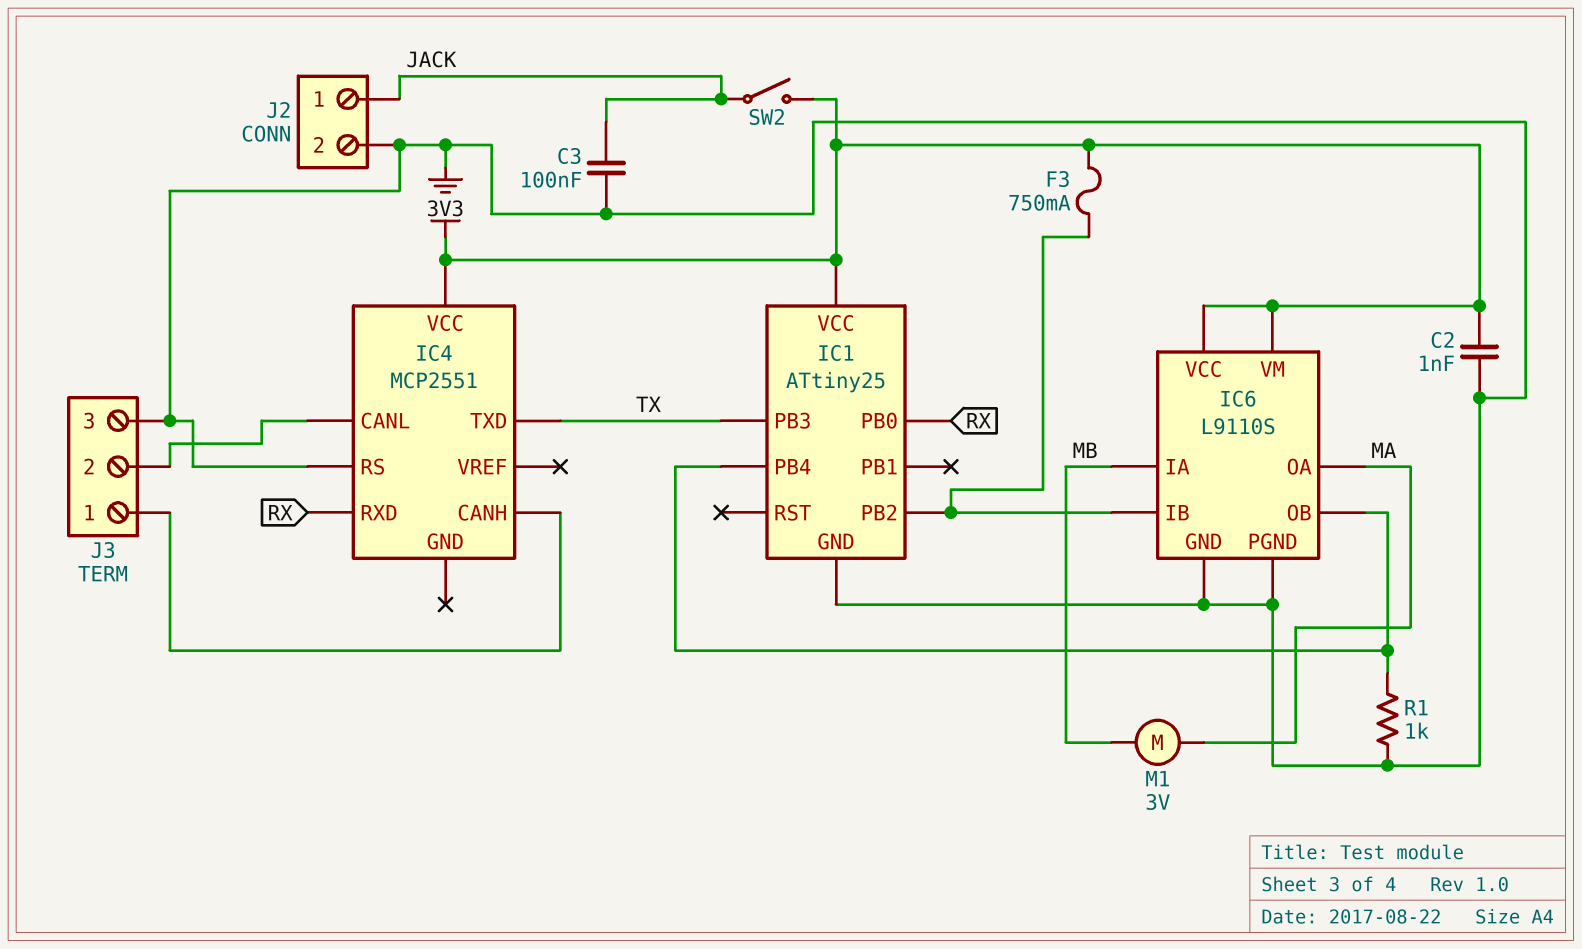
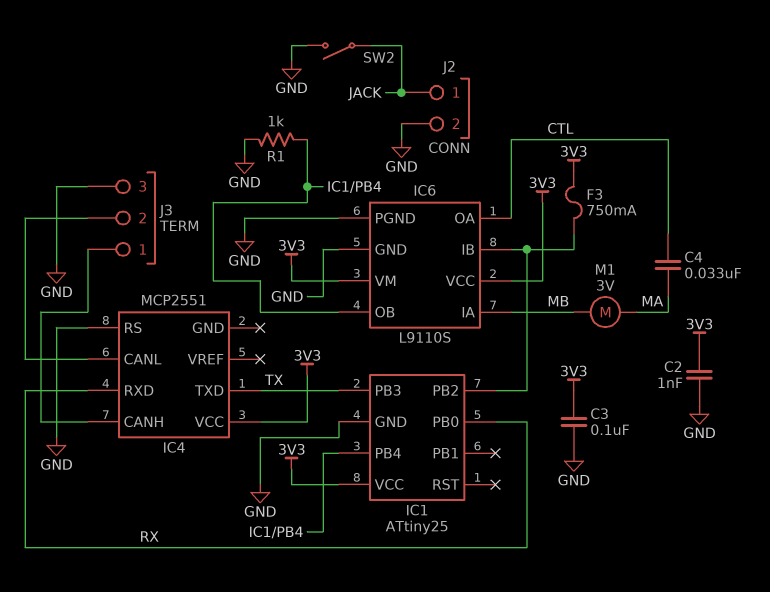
C3: 100nF (GND, JACK) -> 100nF (3V3, GND)
C4: none -> 33nF (CTL, MA)
IC6 pin OA: MA -> CTL
SW2: switch (3V3, JACK) -> switch (GND, JACK)

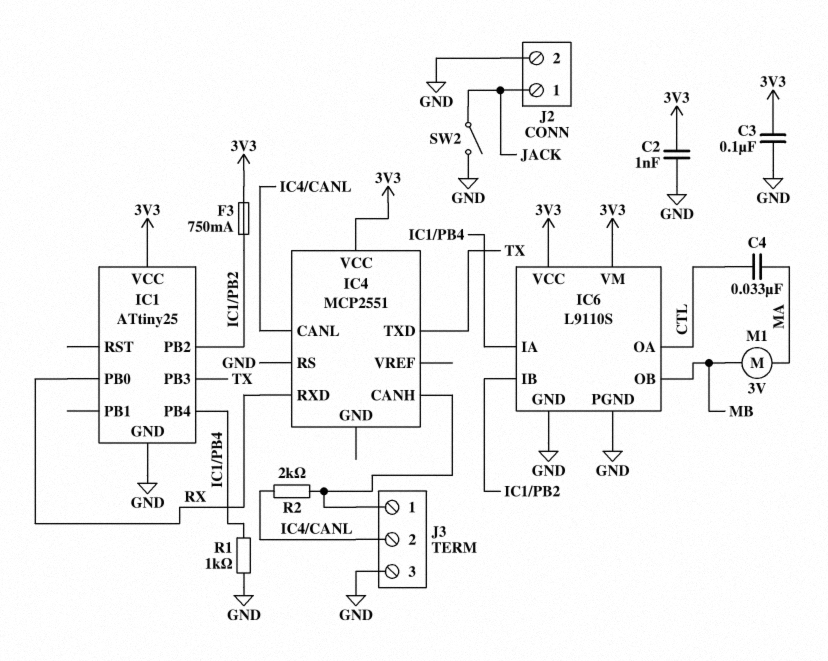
IC6 pin IA: MB -> IC1/PB4
IC6 pin OB: IC1/PB4 -> MB
R2: none -> 2k (IC4/CANH, IC4/CANL)

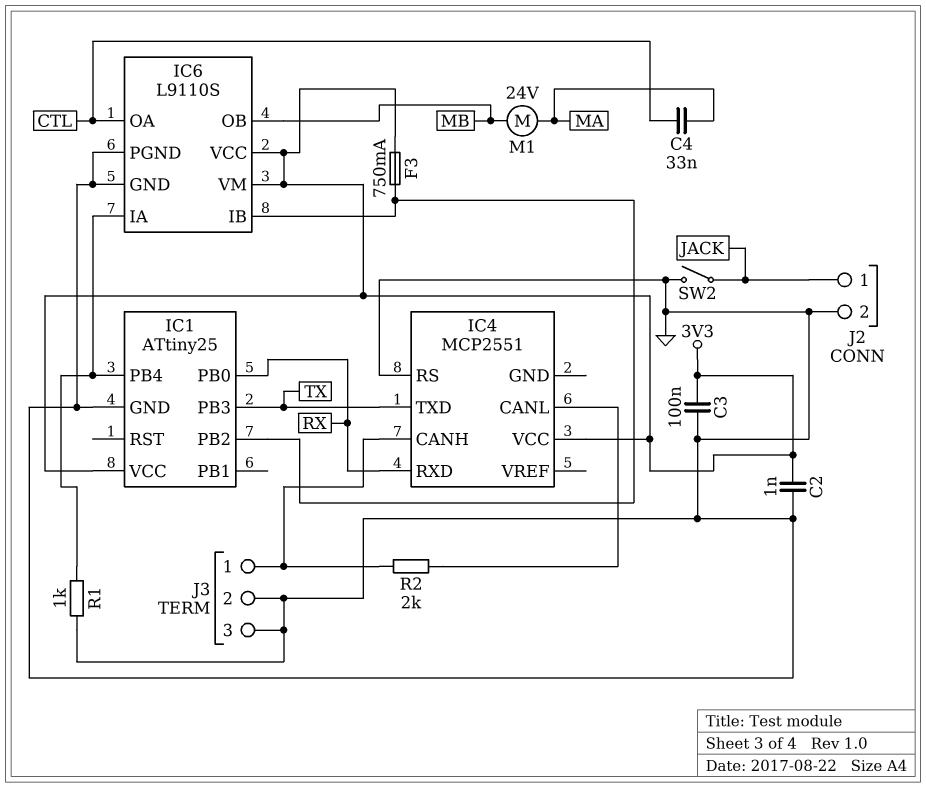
J3 pin 2: IC4/CANL -> GND
M1: motor 3V (MA, MB) -> motor 24V (MA, MB)

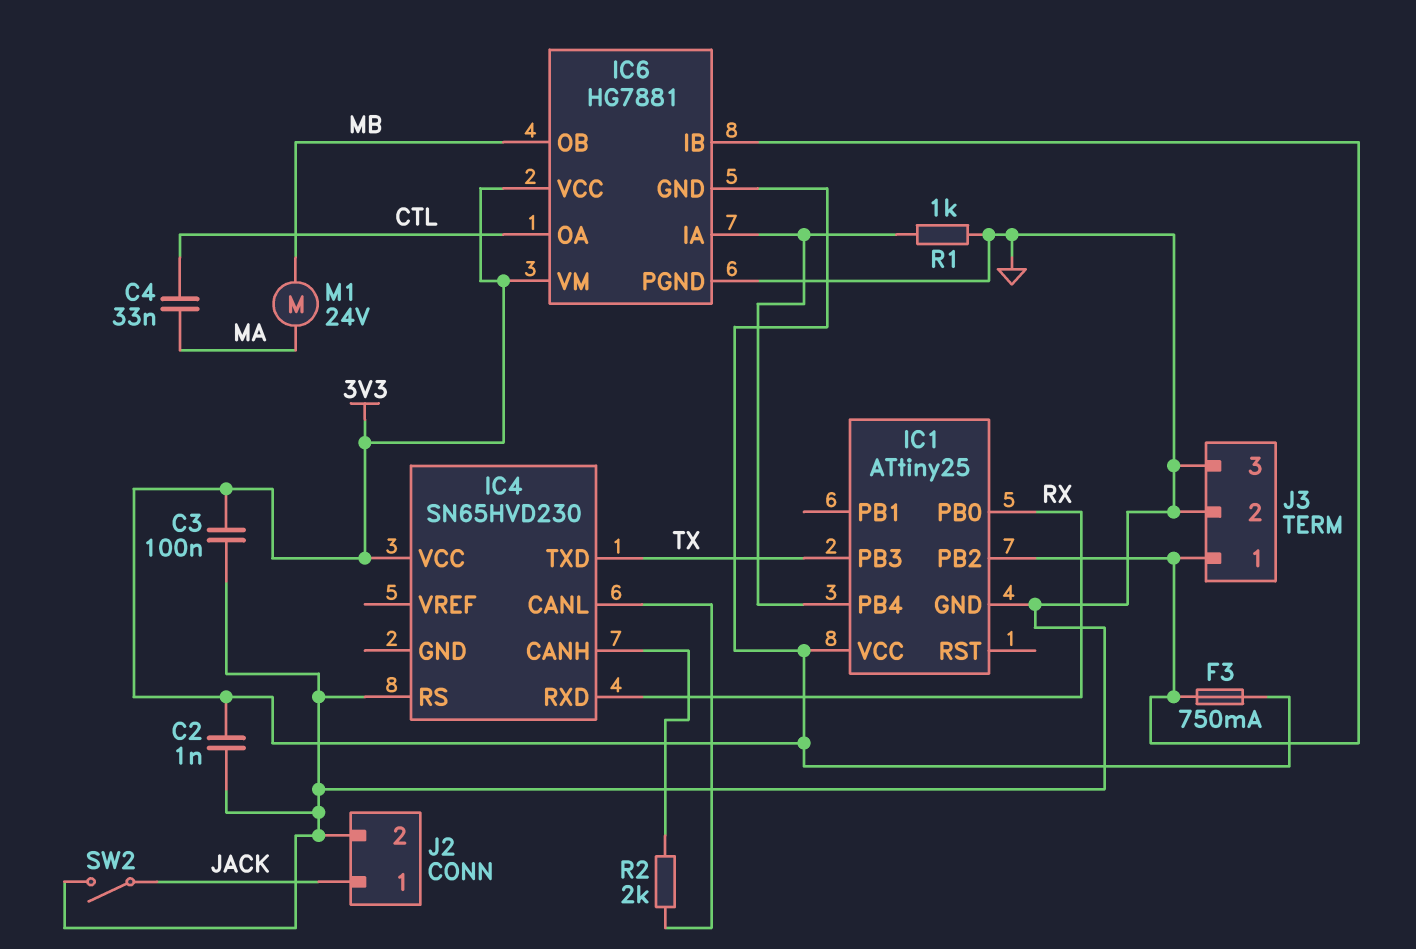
IC4: MCP2551 -> SN65HVD230
IC6: L9110S -> HG7881
IC6 pin GND: GND -> 3V3
J3 pin 1: IC4/CANH -> IC1/PB2

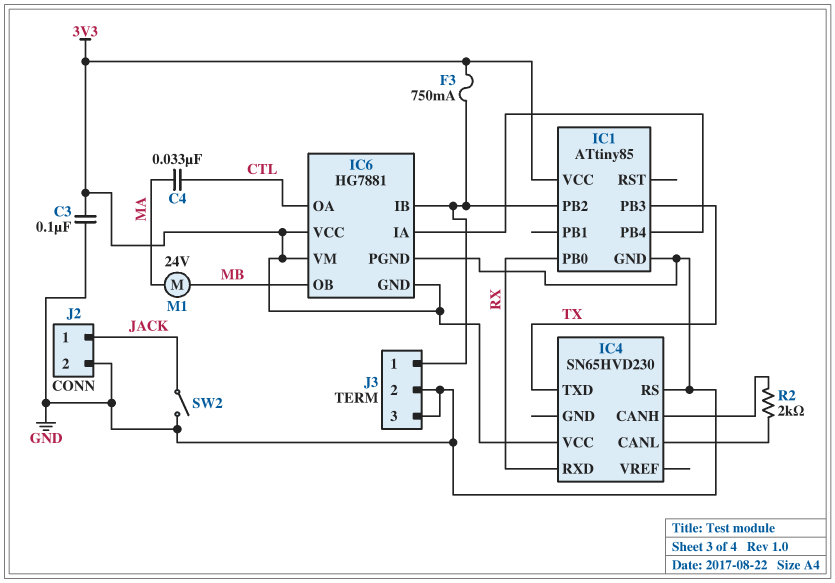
C2: 1nF (3V3, GND) -> none
IC1: ATtiny25 -> ATtiny85
R1: 1k (GND, IC1/PB4) -> none

